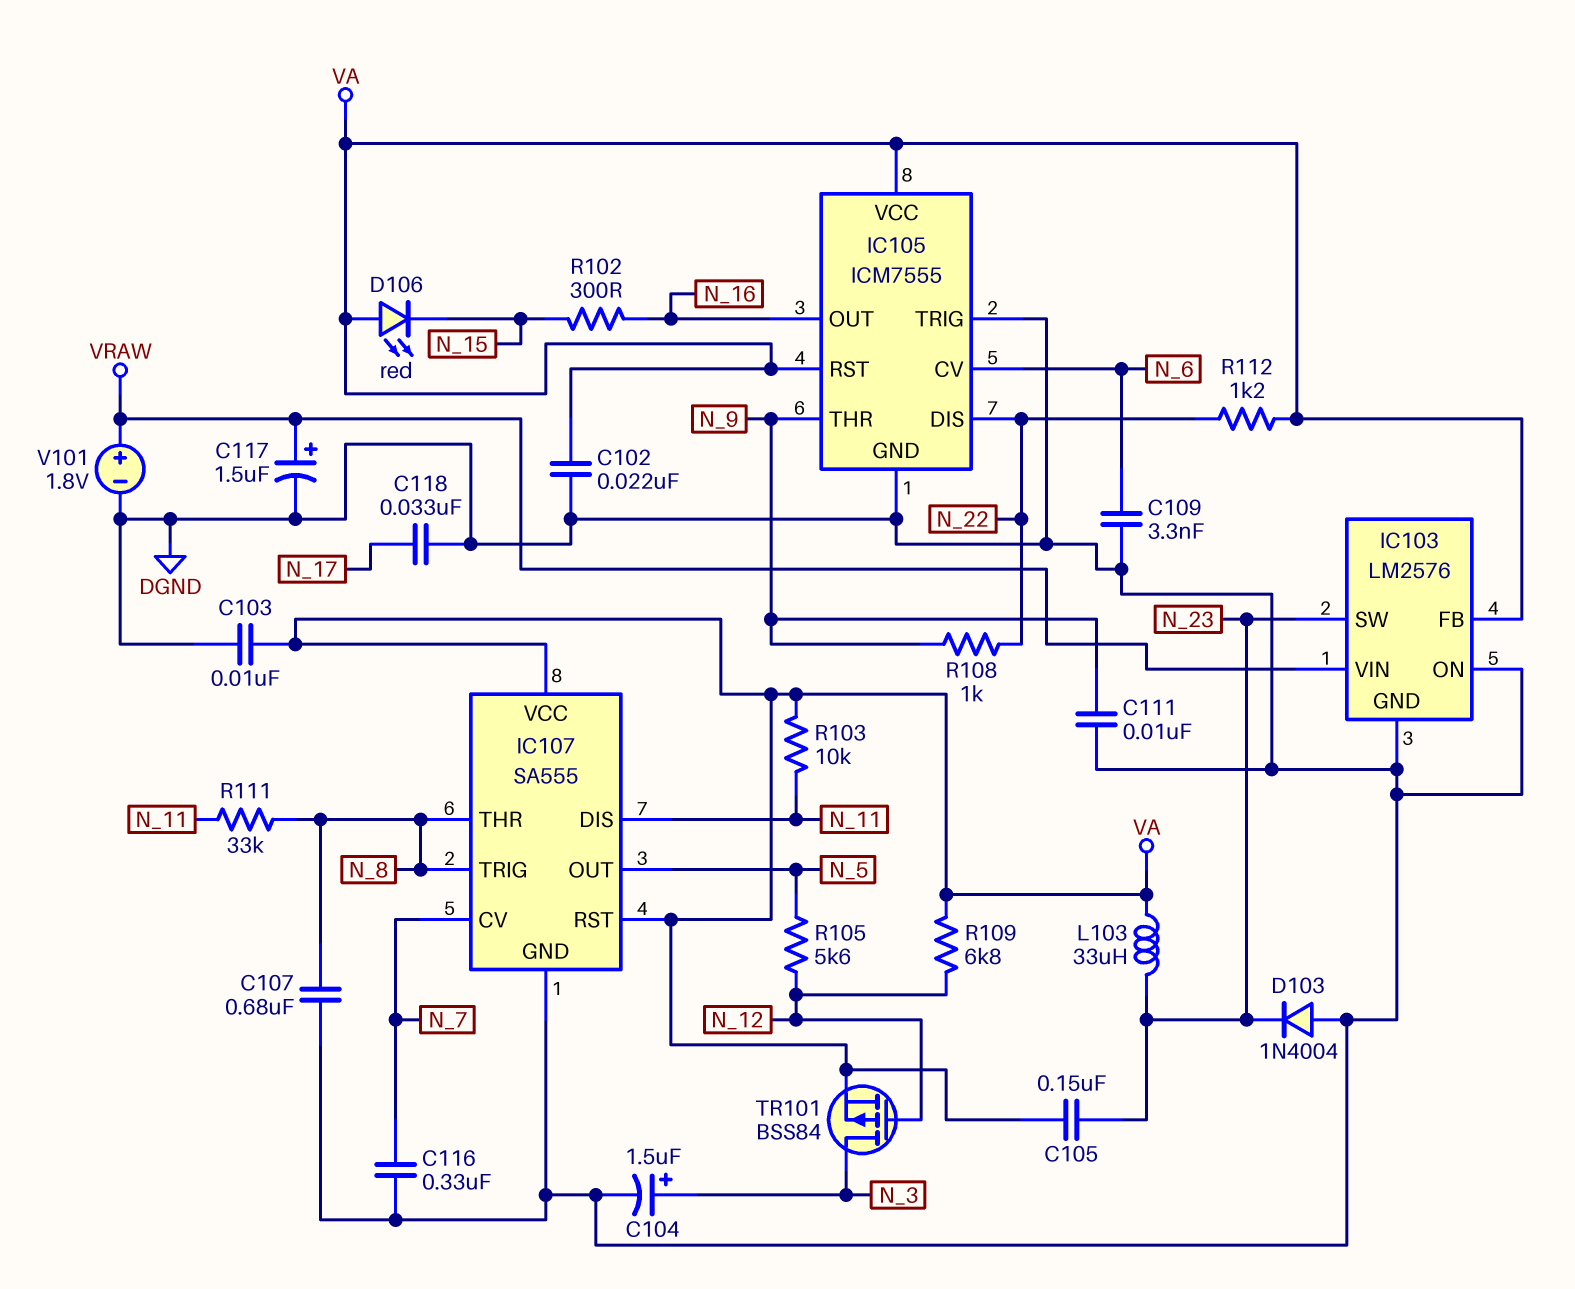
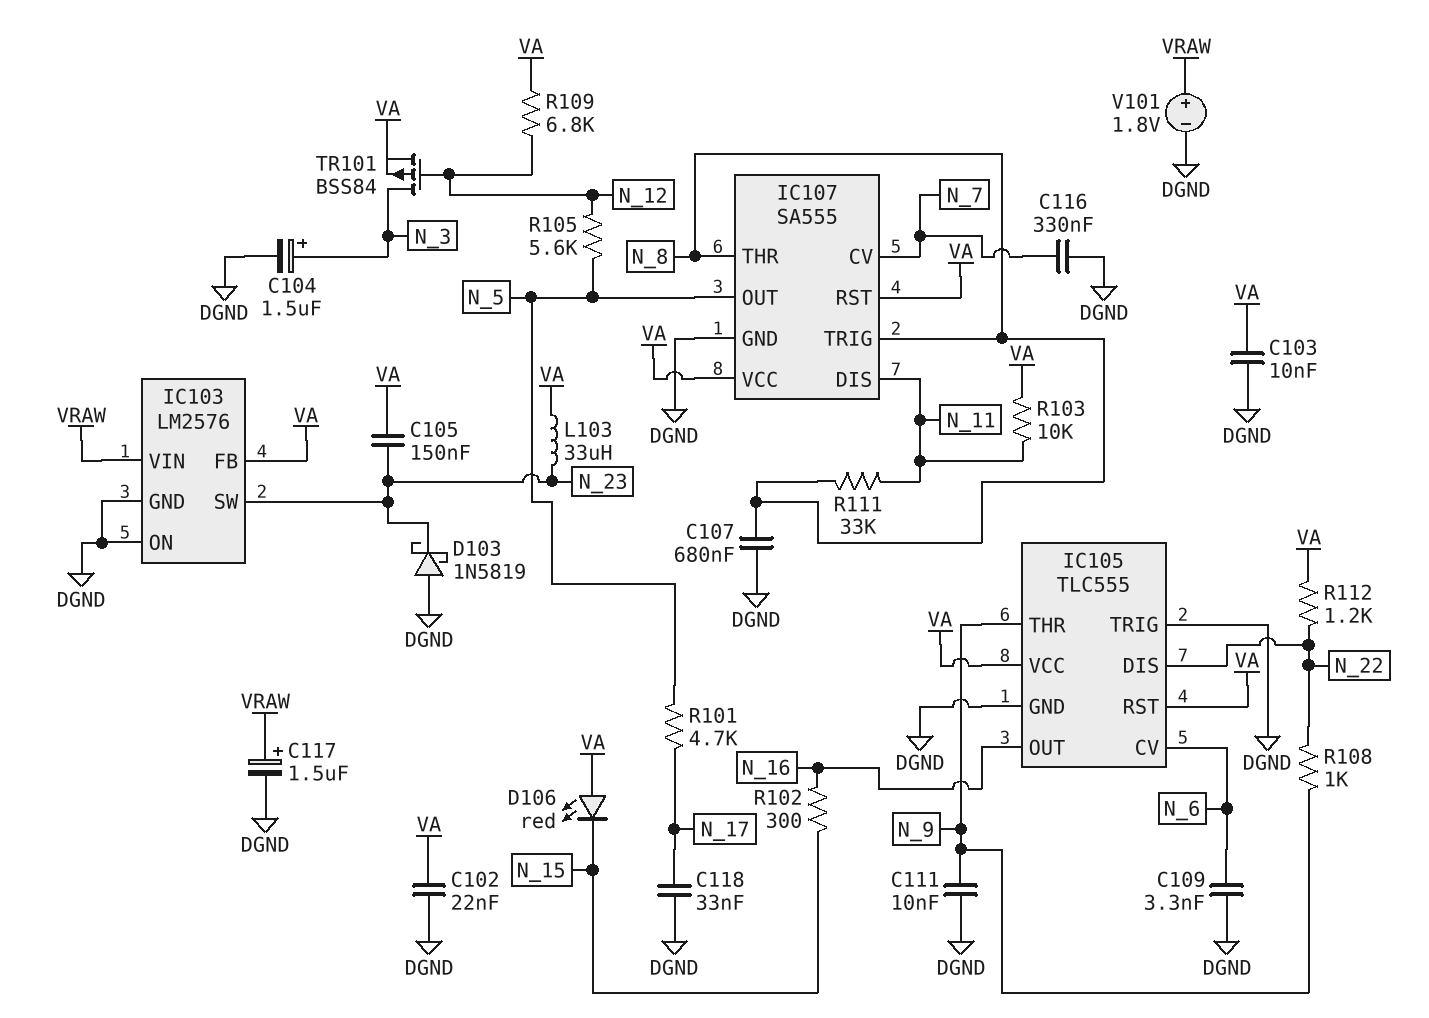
D103: diode 1N4004 (A DGND, K N_23) -> schottky 1N5819 (A DGND, K N_23)
IC105: ICM7555 -> TLC555
R101: none -> 4.7k (N_5, N_17)

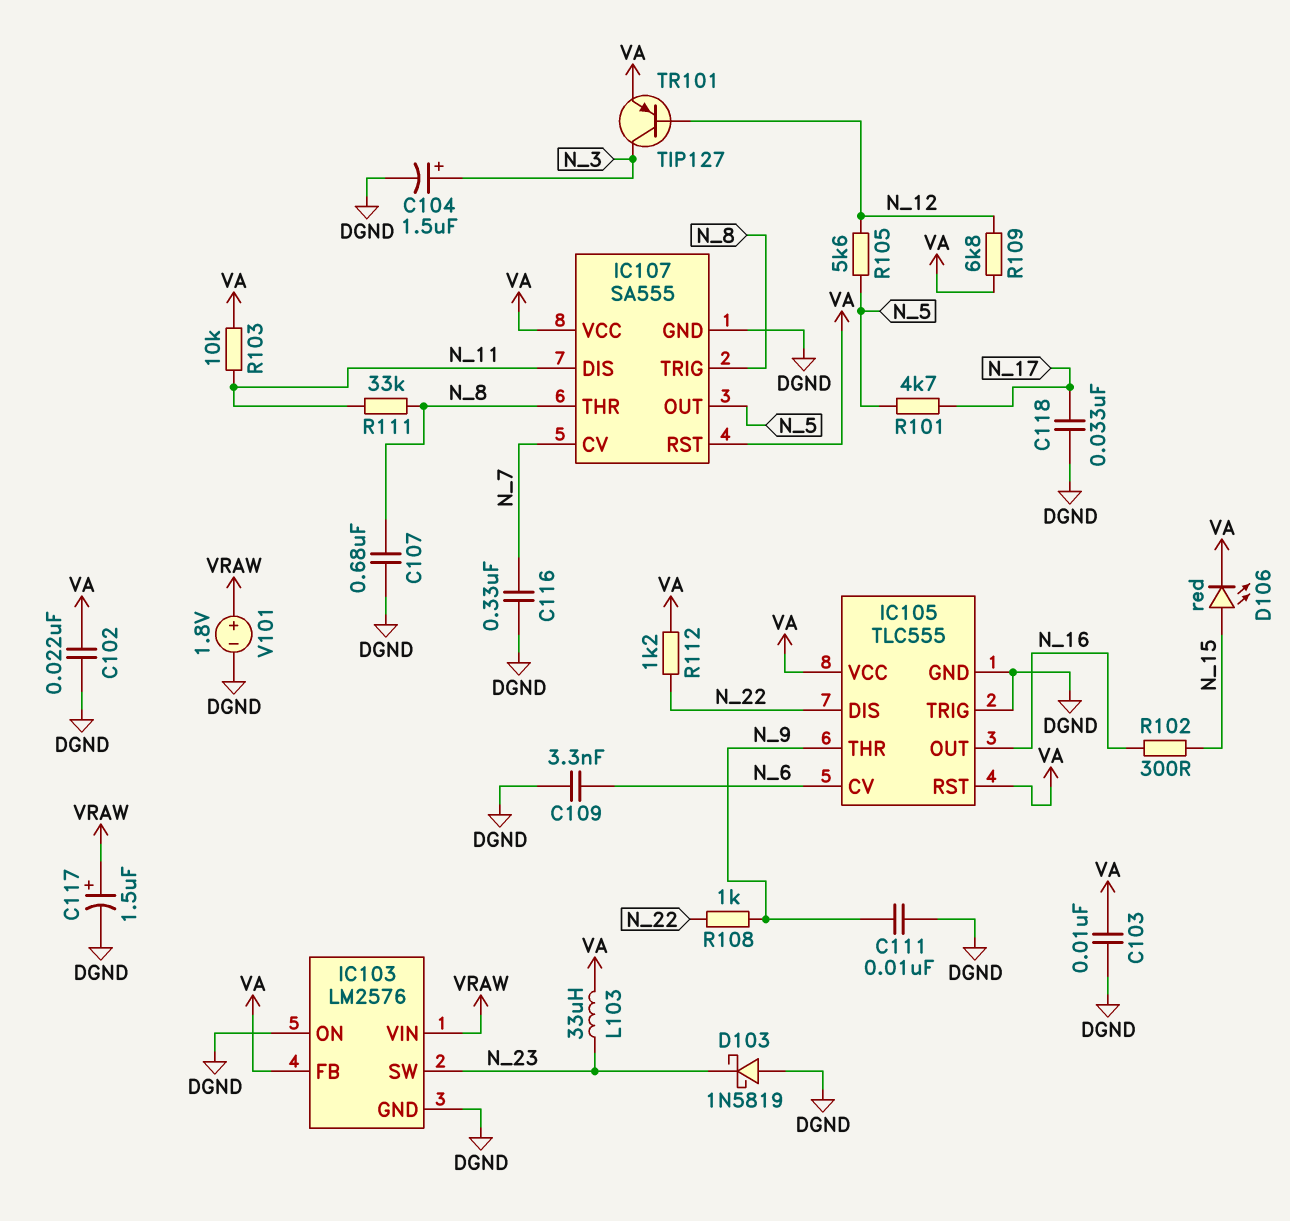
C105: 150nF (N_23, VA) -> none
D106: LED red (A VA, K N_15) -> LED red (A N_15, K VA)
TR101: PMOS BSS84 (G N_12, D N_3, S VA) -> PNP TIP127 (B N_12, C N_3, E VA)

